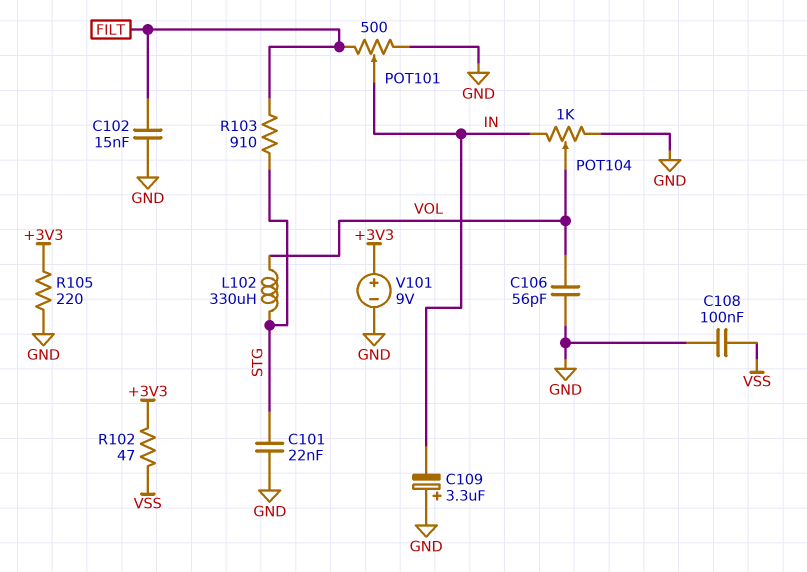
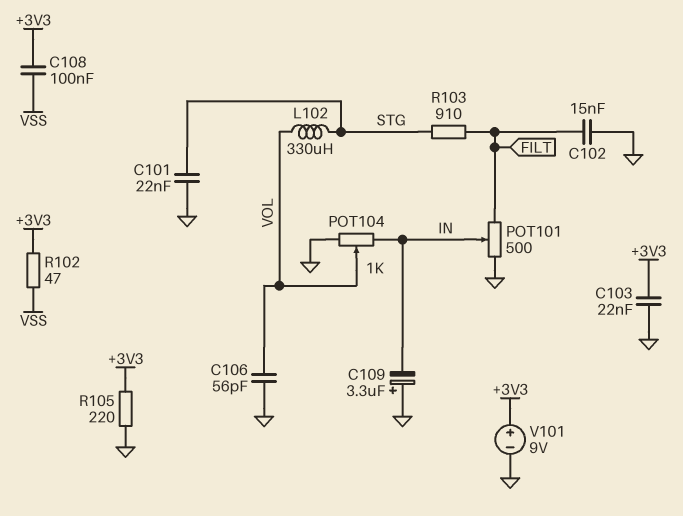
C103: none -> 22nF (+3V3, GND)
C108: 100nF (GND, VSS) -> 100nF (+3V3, VSS)

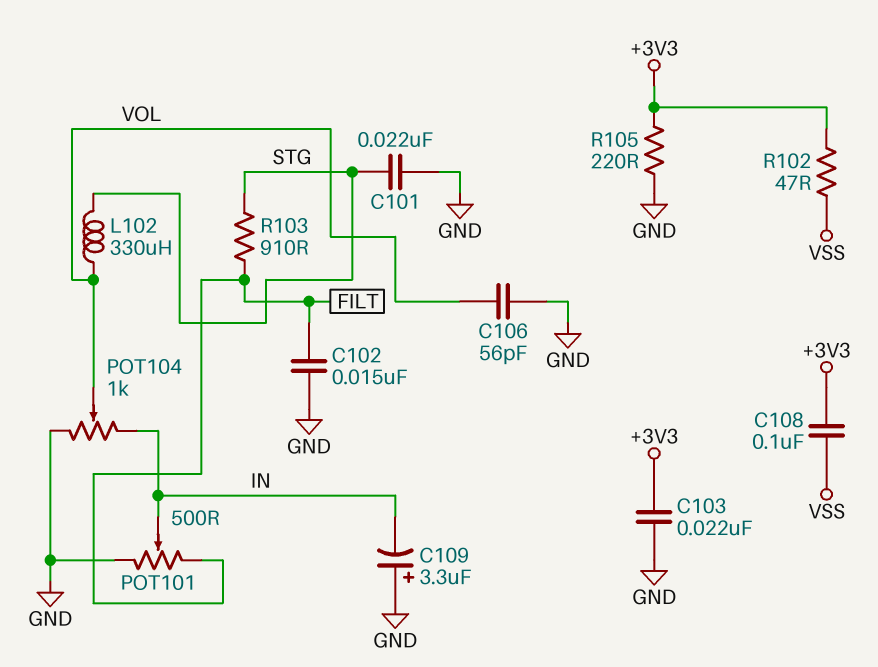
V101: 9V (plus +3V3, minus GND) -> none

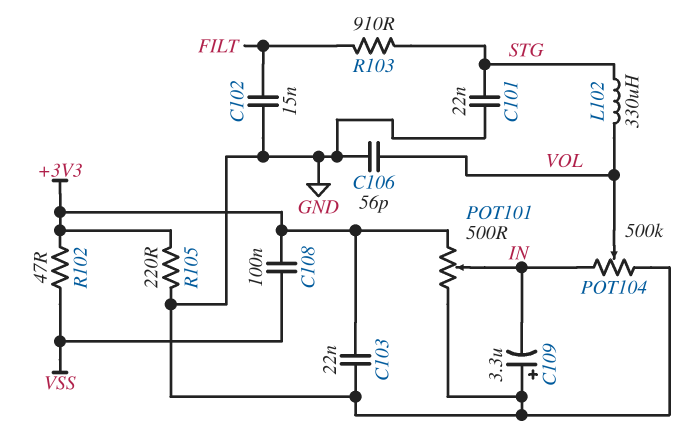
POT101: 500 (FILT, GND, wiper IN) -> 500 (+3V3, GND, wiper IN)
POT104: 1k (GND, IN, wiper VOL) -> 500k (GND, IN, wiper VOL)

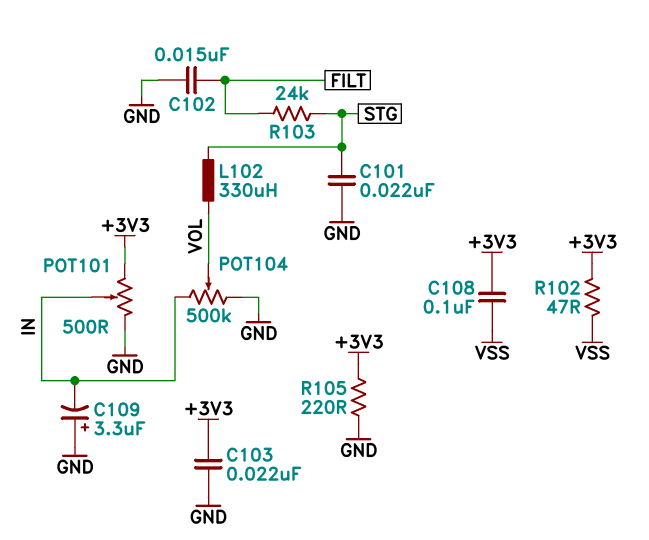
C106: 56pF (GND, VOL) -> none
R103: 910 (FILT, STG) -> 24k (FILT, STG)

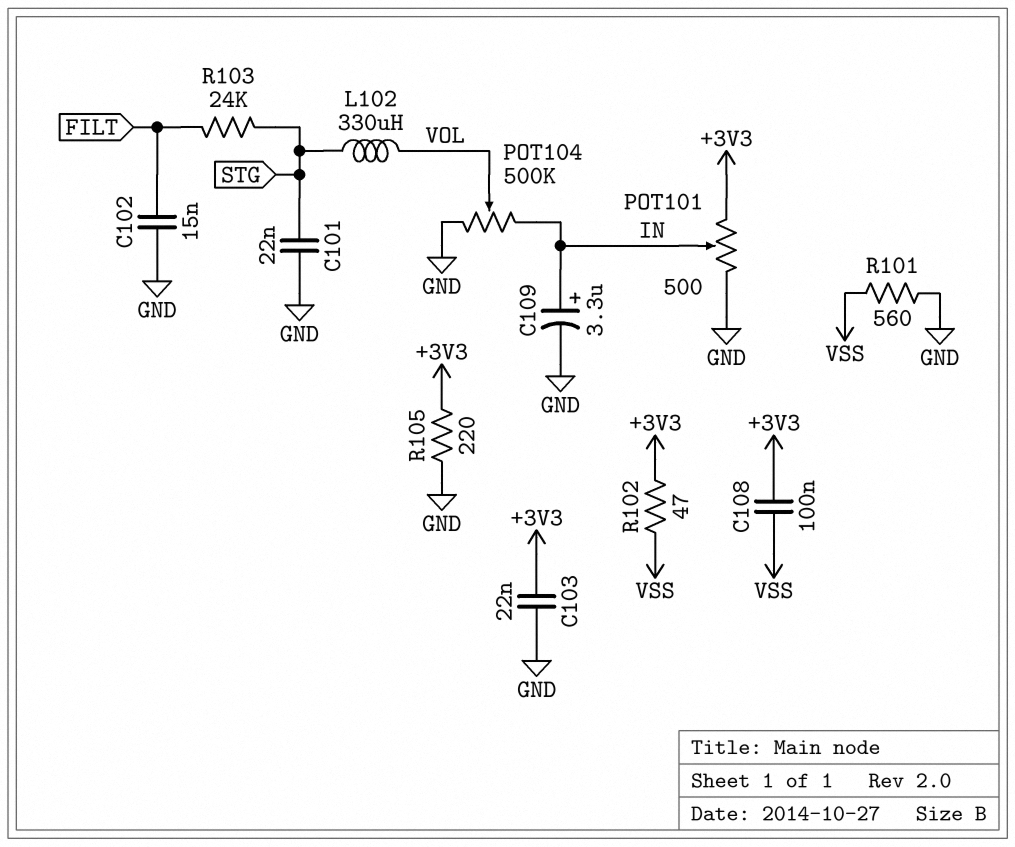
C109: 3.3uF (plus GND, minus IN) -> 3.3uF (plus IN, minus GND)
R101: none -> 560 (GND, VSS)

